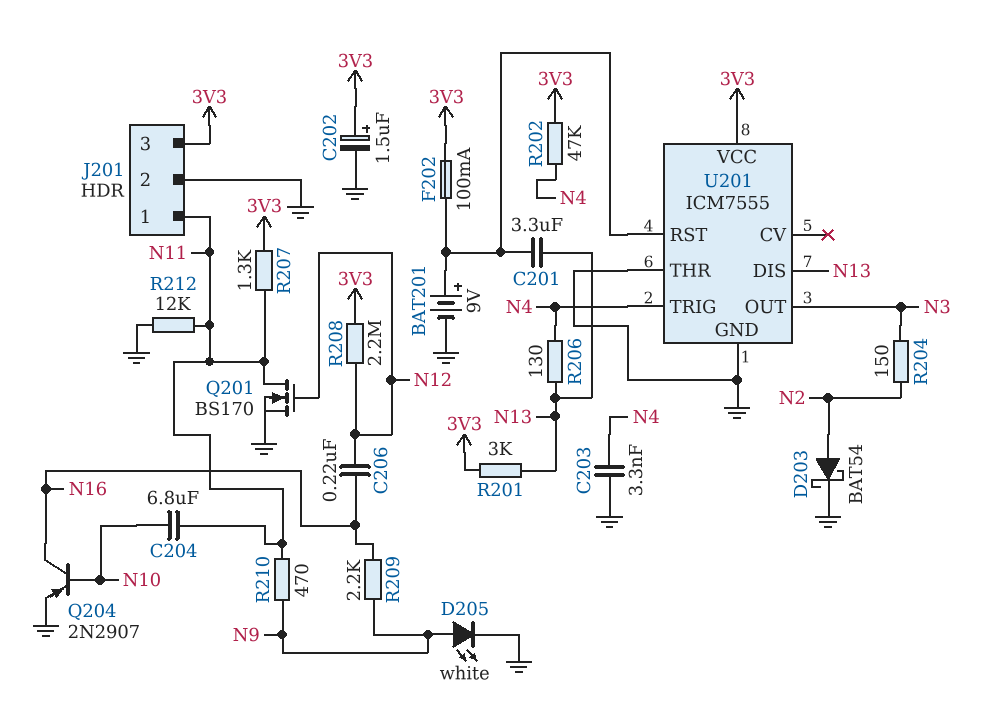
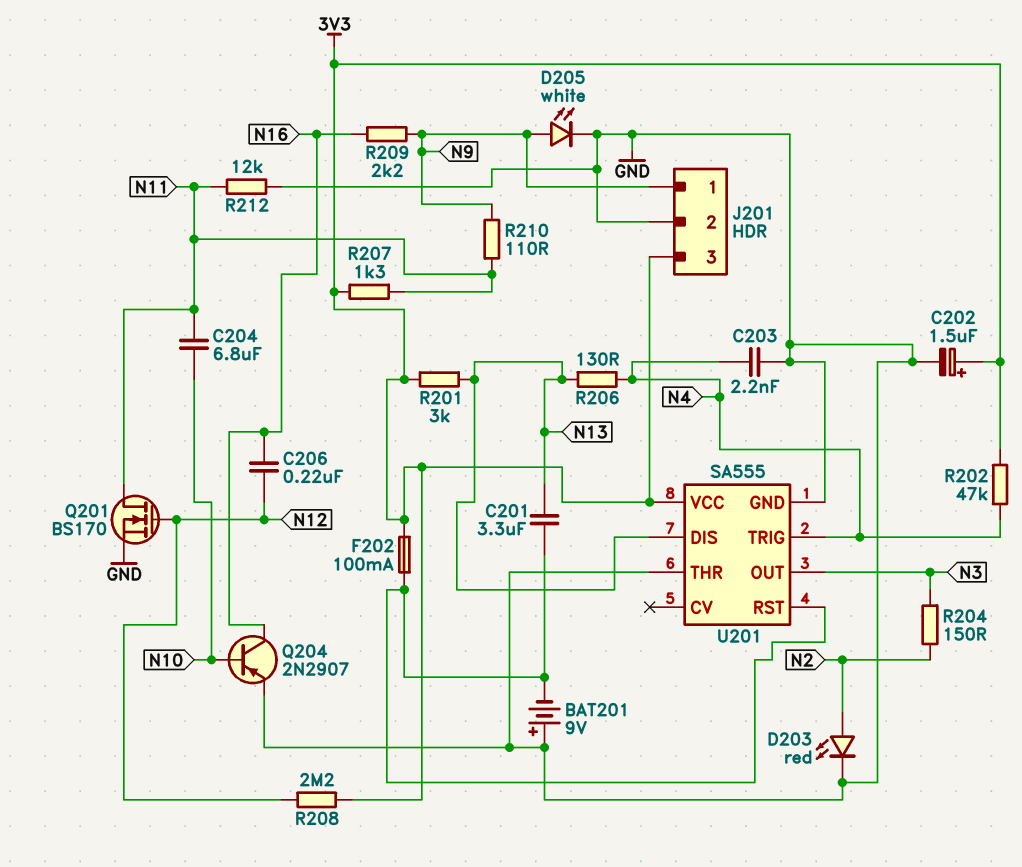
BAT201: 9V (plus U201/RST, minus GND) -> 9V (plus GND, minus U201/RST)
C203: 3.3nF (GND, N4) -> 2.2nF (GND, N4)
D203: schottky BAT54 (A N2, K GND) -> LED red (A N2, K GND)
J201 pin 1: N11 -> N9
R210: 470 (N9, N11) -> 110 (N9, N11)
U201: ICM7555 -> SA555

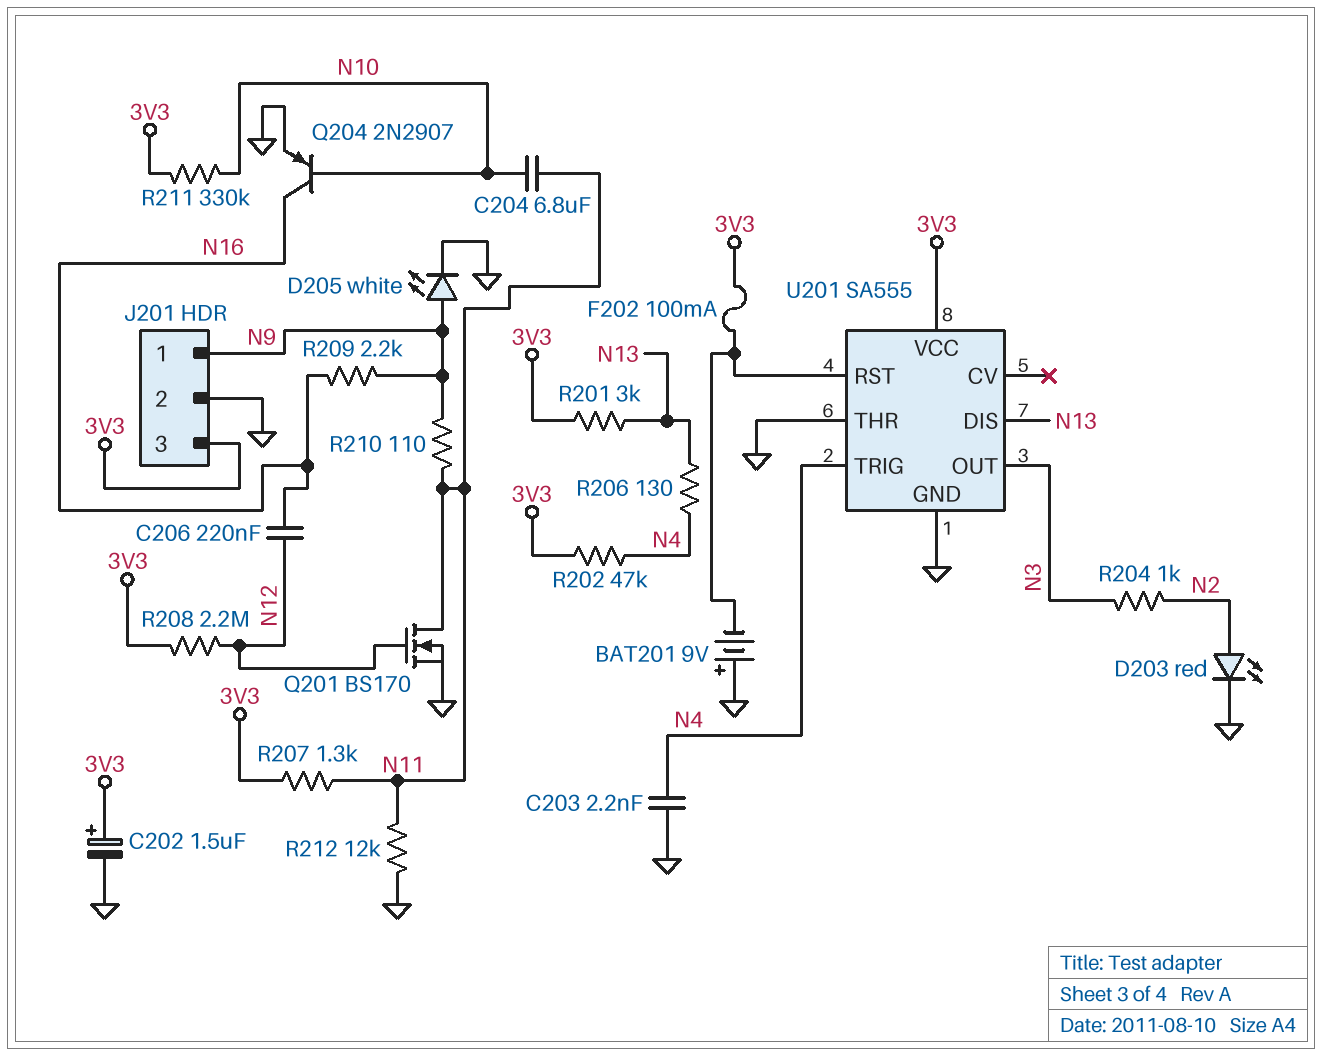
C201: 3.3uF (N13, U201/RST) -> none
R204: 150 (N2, N3) -> 1k (N2, N3)
R211: none -> 330k (3V3, N10)

